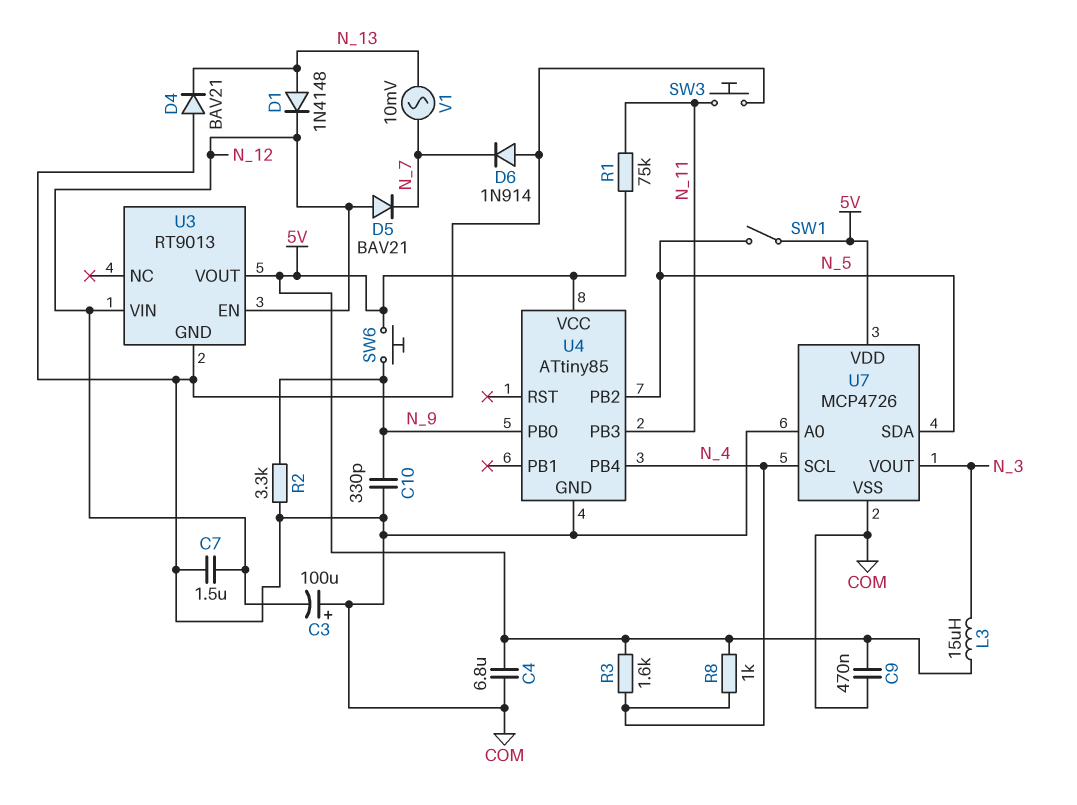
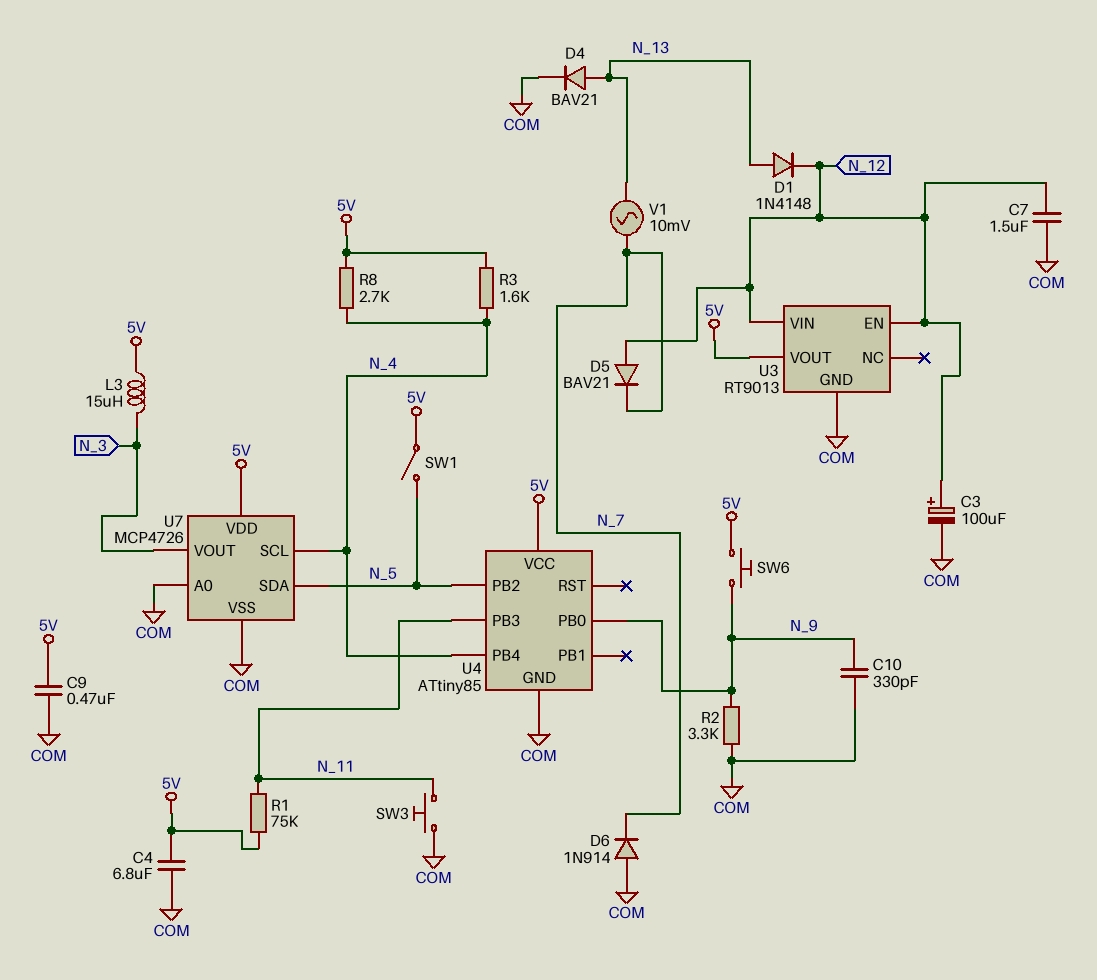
C3: 100uF (plus COM, minus N_12) -> 100uF (plus N_12, minus COM)
D4: diode BAV21 (A COM, K N_13) -> diode BAV21 (A N_13, K COM)
R8: 1k (5V, N_4) -> 2.7k (5V, N_4)

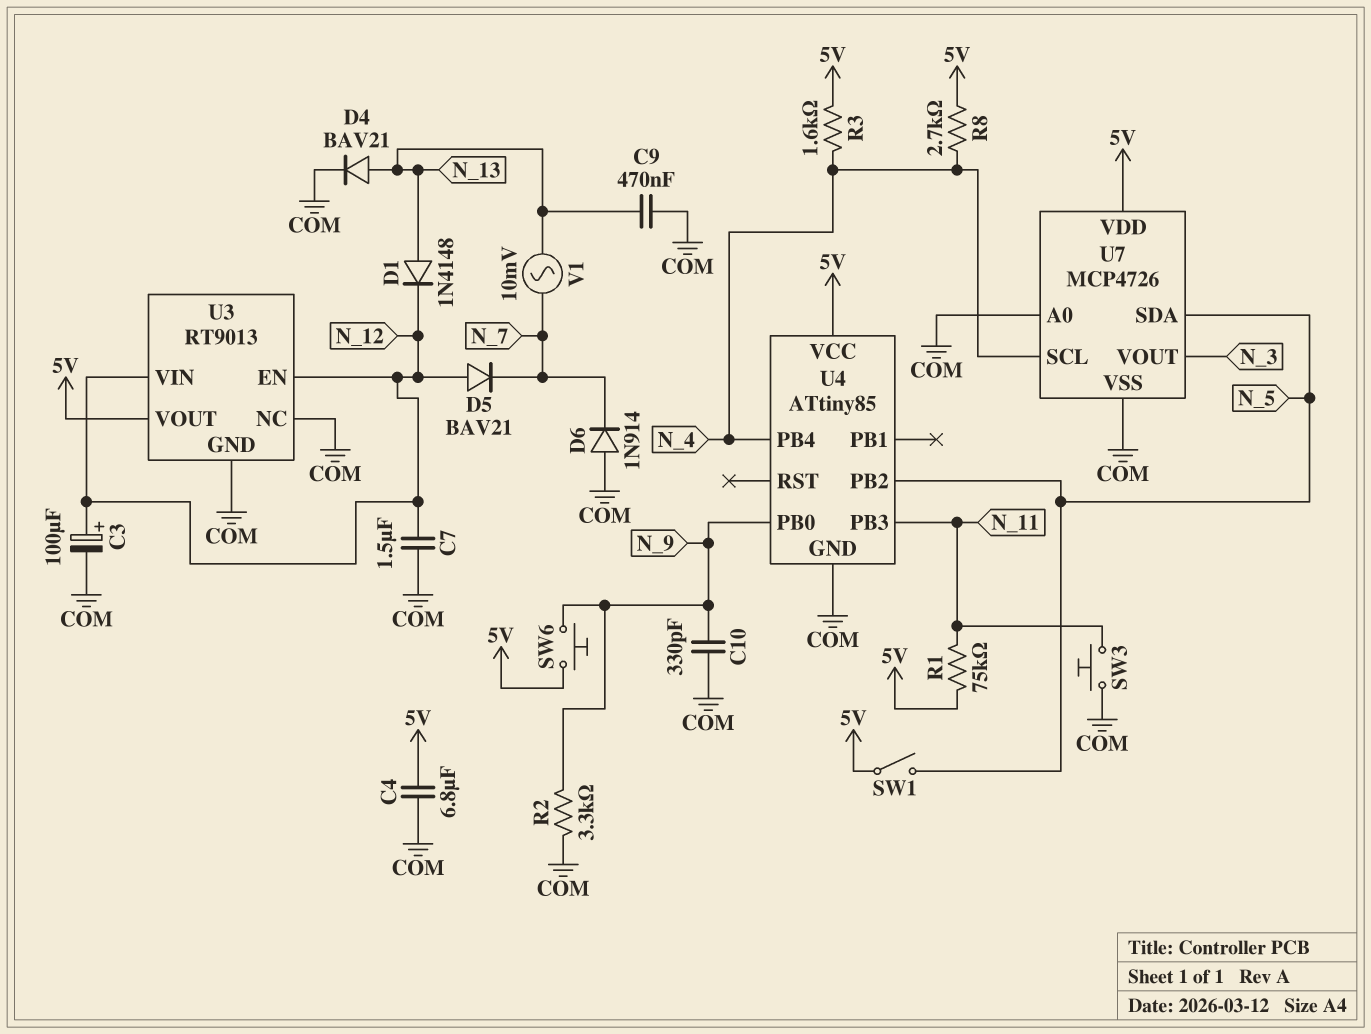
C9: 470nF (5V, COM) -> 470nF (COM, N_13)
L3: 15uH (5V, N_3) -> none
U3 pin NC: none -> COM

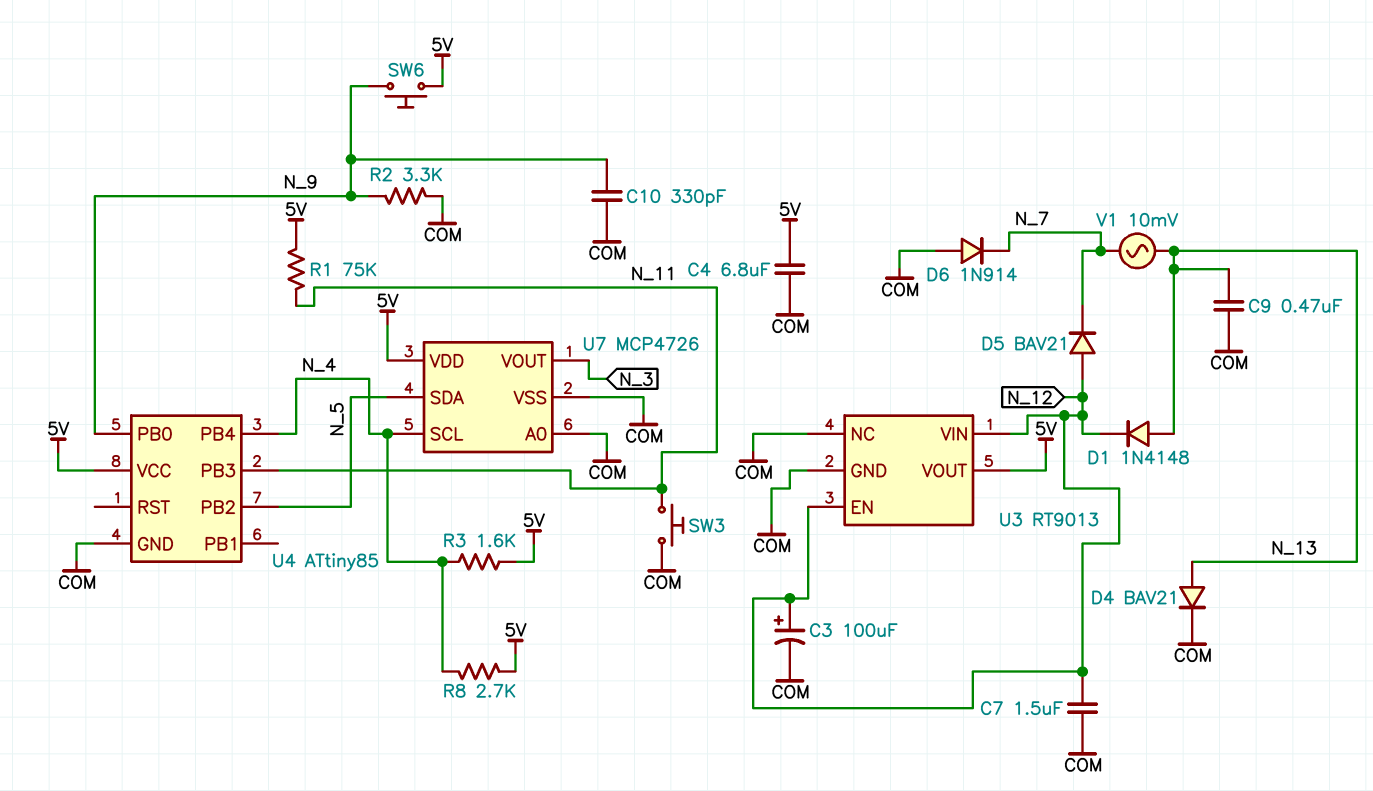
SW1: switch (5V, N_5) -> none

